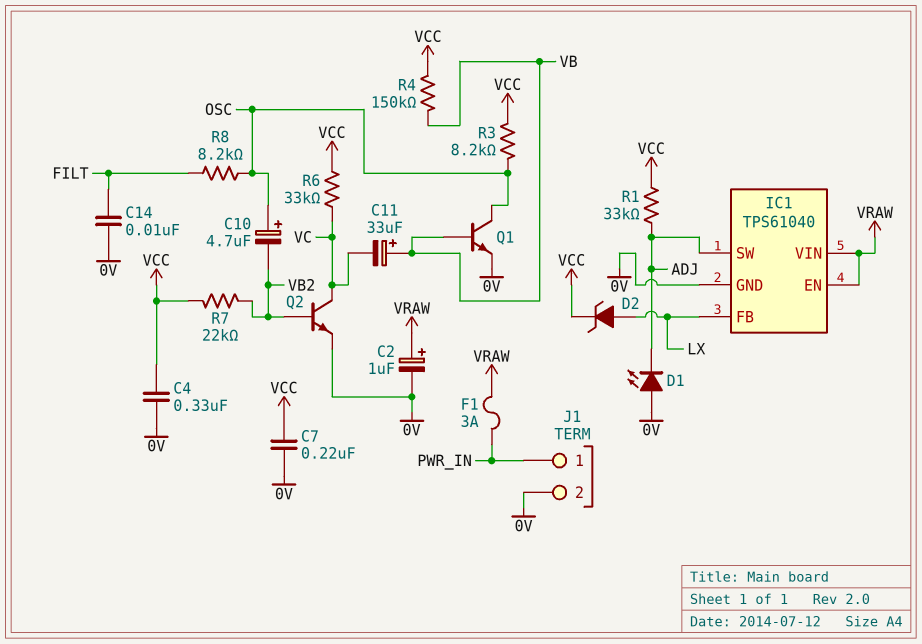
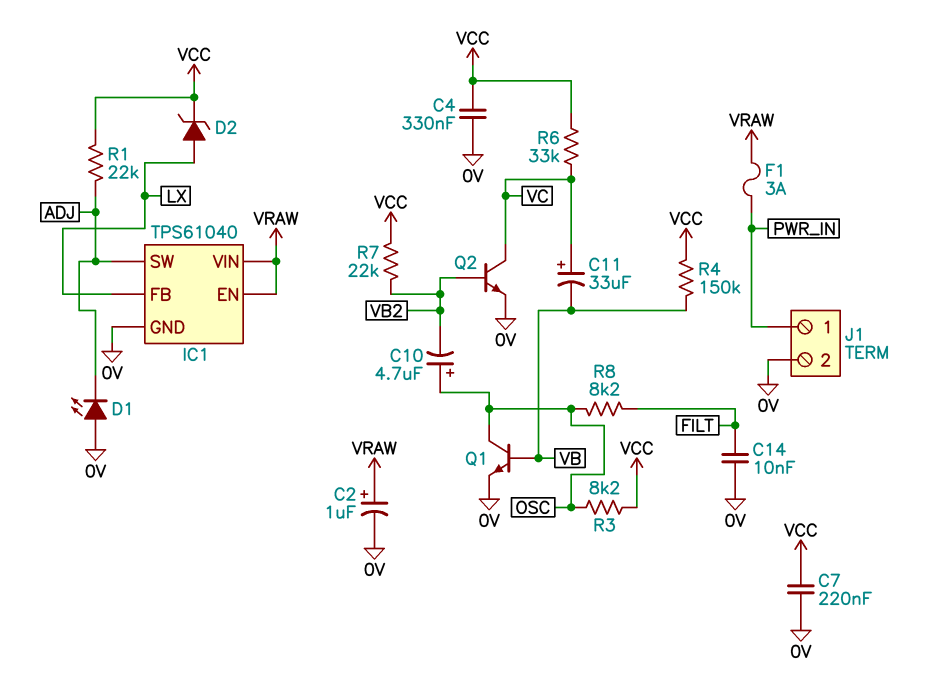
C11: 33uF (plus VB, minus VC) -> 33uF (plus VC, minus VB)
R1: 33k (ADJ, VCC) -> 22k (ADJ, VCC)

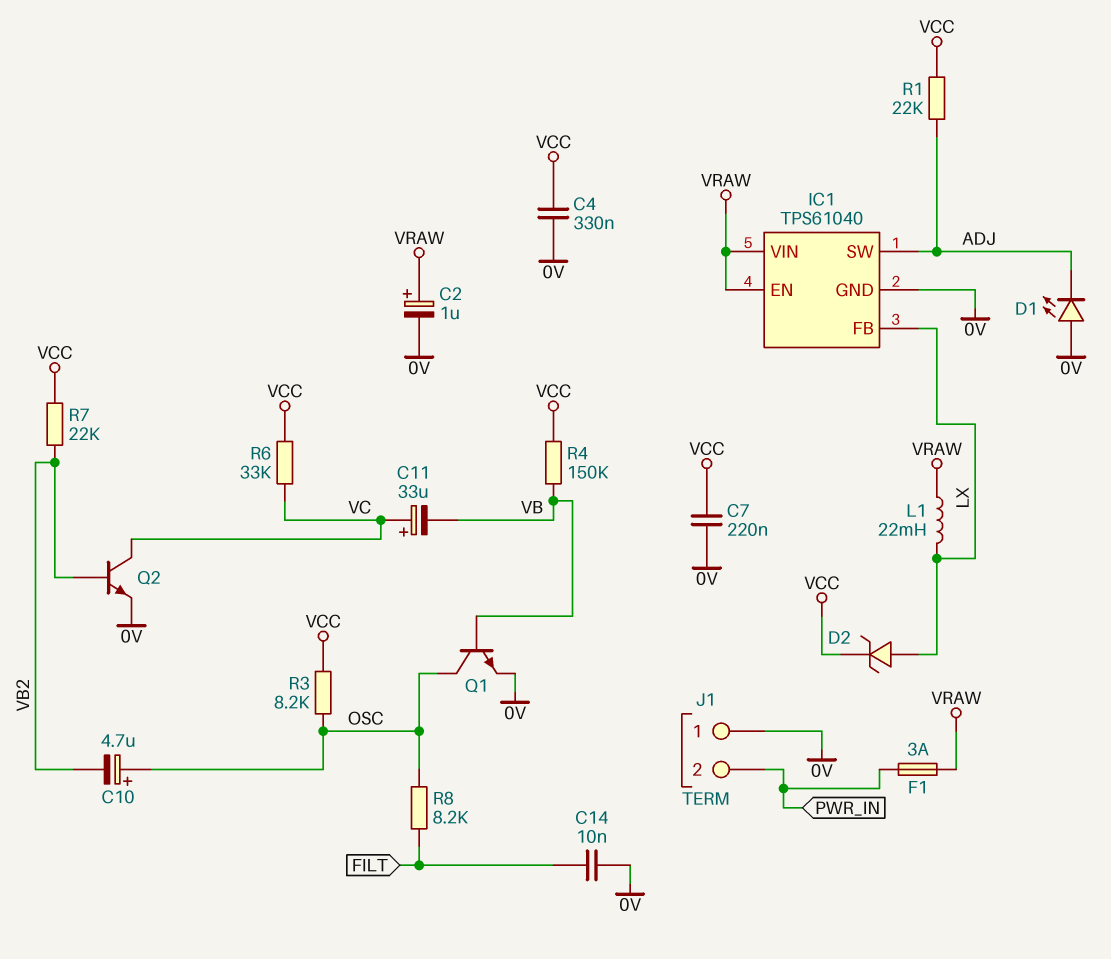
J1 pin 1: PWR_IN -> 0V
J1 pin 2: 0V -> PWR_IN
L1: none -> 22mH (LX, VRAW)

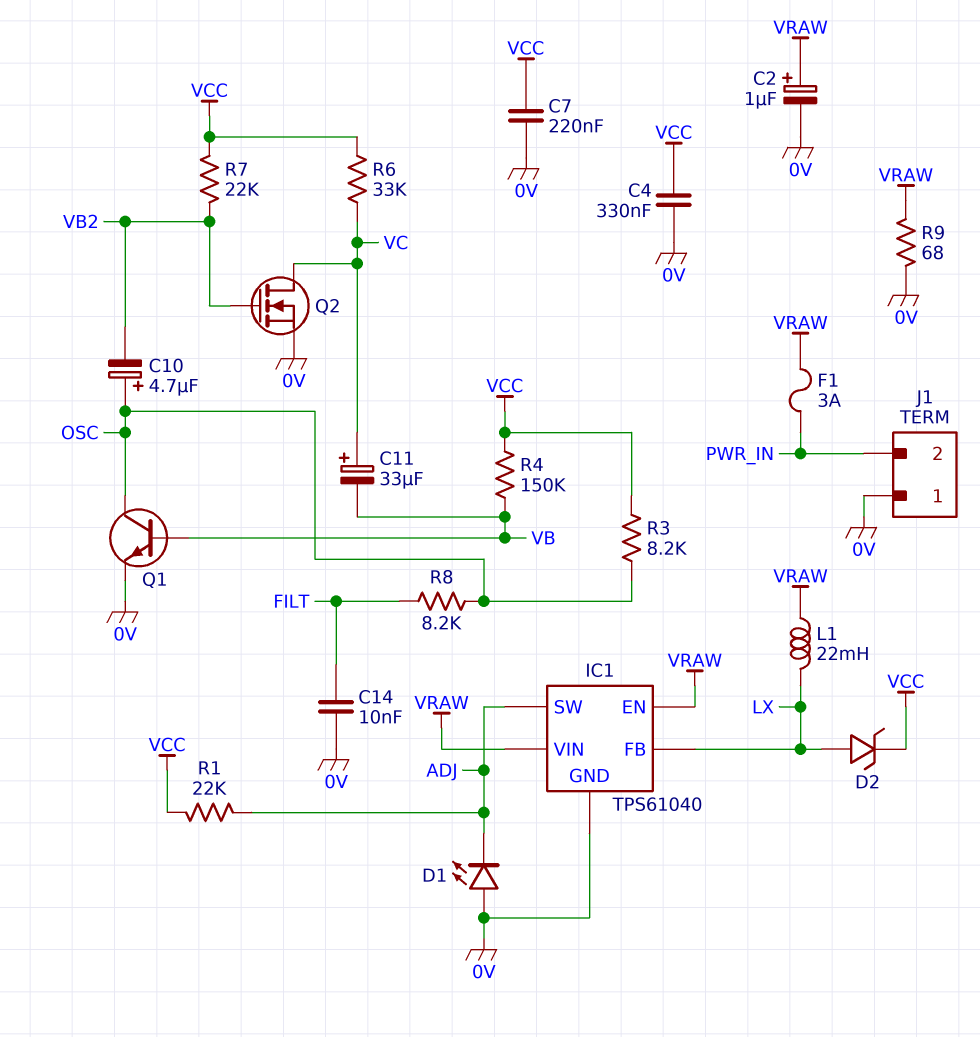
Q2: NPN (B VB2, C VC, E 0V) -> NMOS (G VB2, D VC, S 0V)
R9: none -> 68 (0V, VRAW)

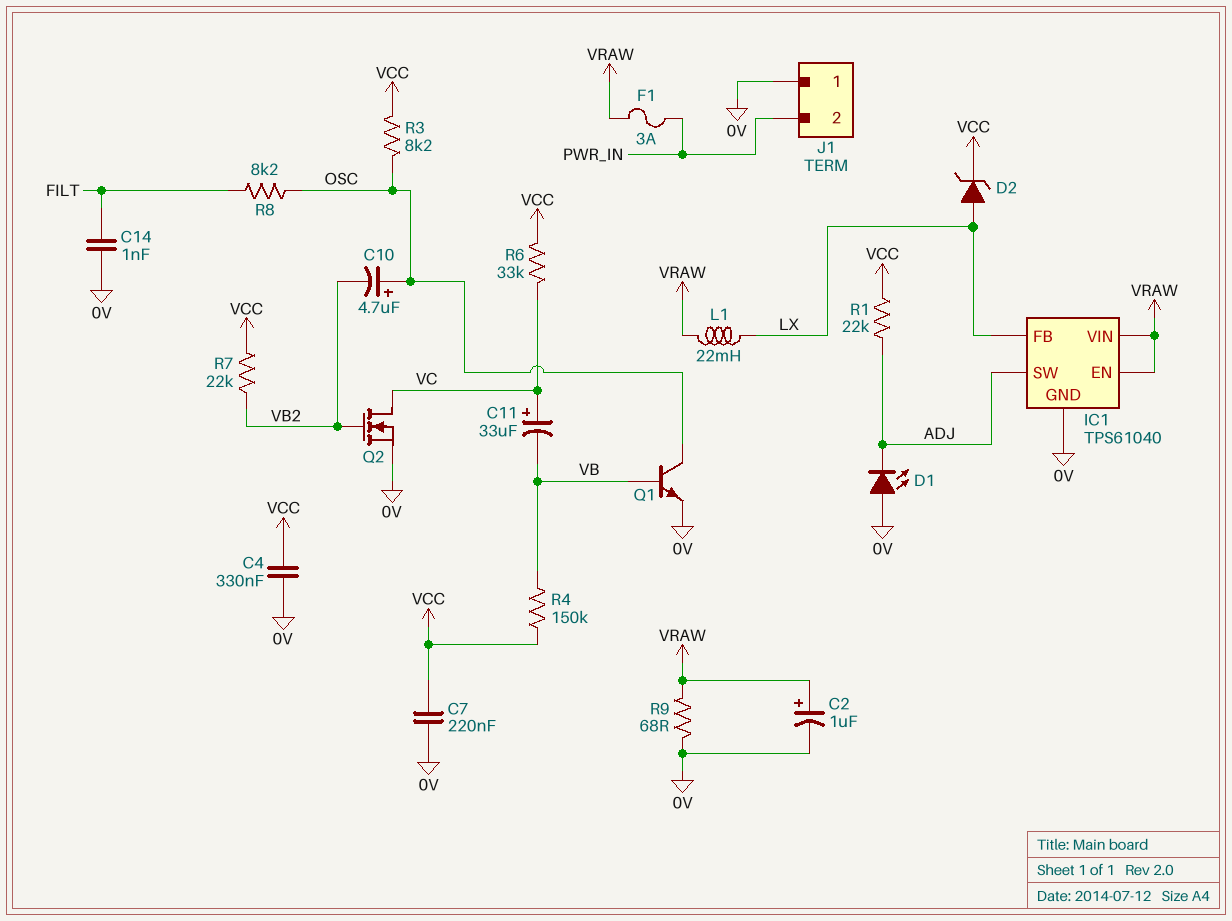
C14: 10nF (0V, FILT) -> 1nF (0V, FILT)

